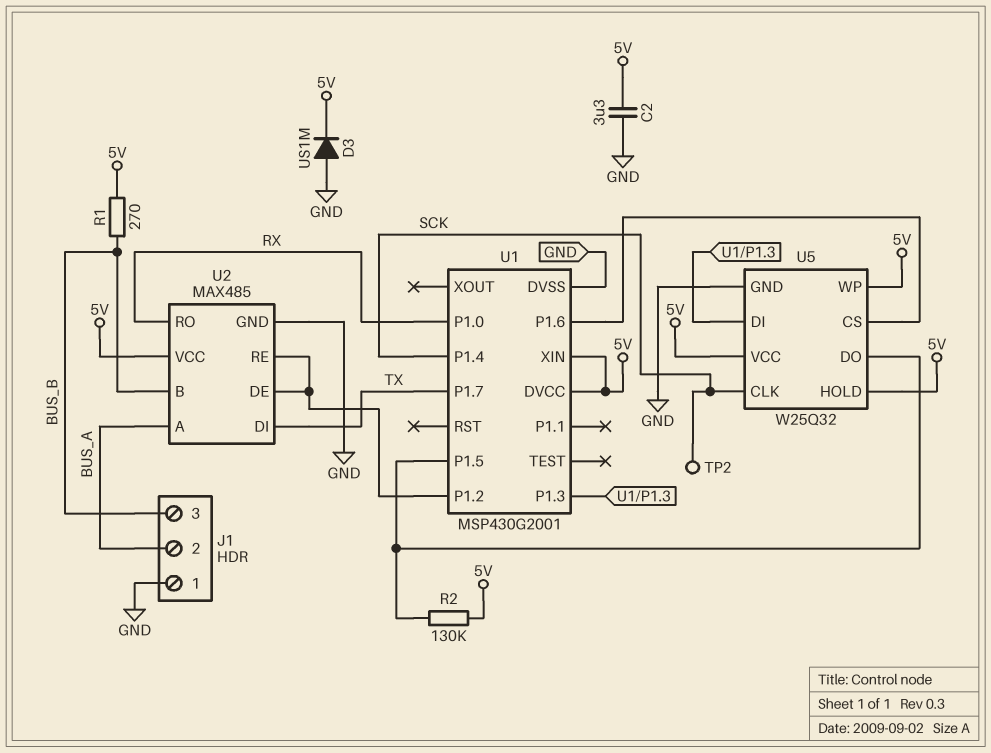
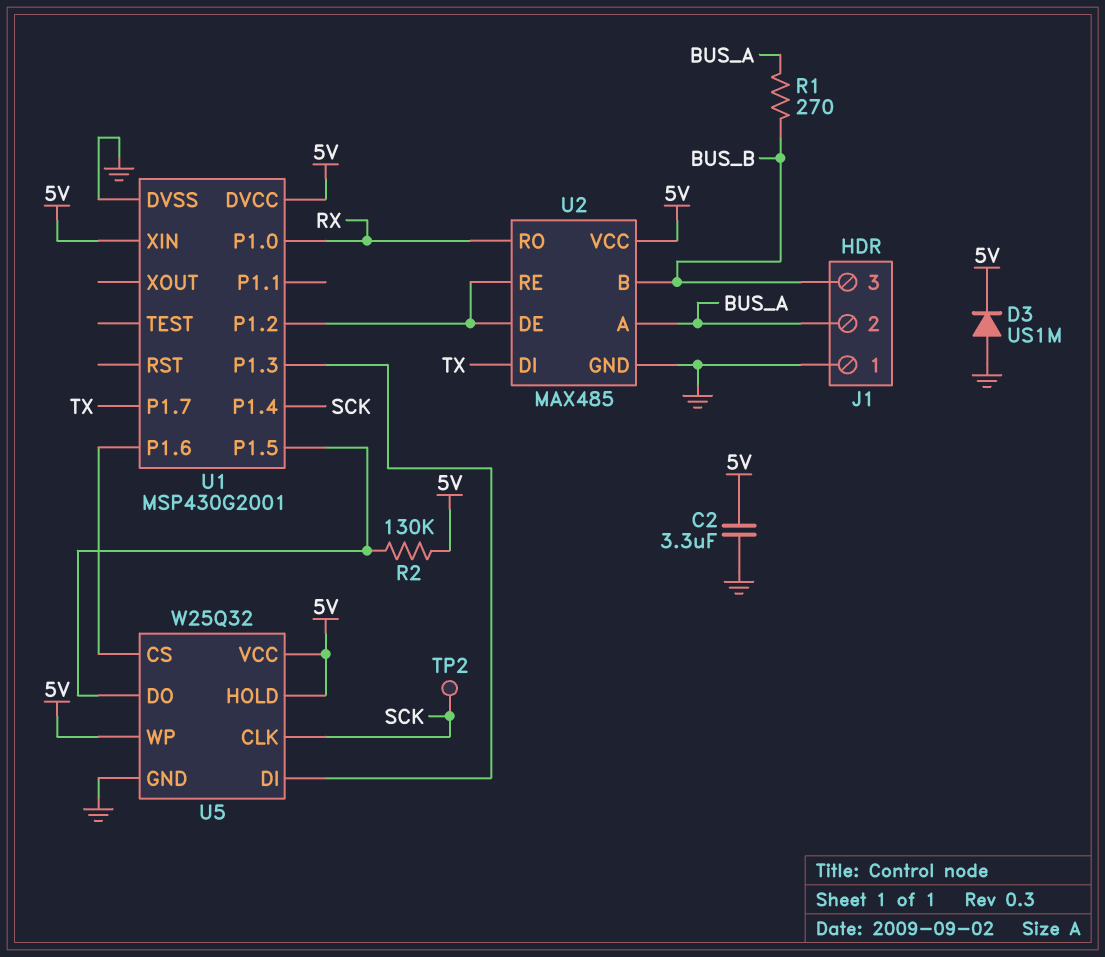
R1: 270 (5V, BUS_B) -> 270 (BUS_A, BUS_B)

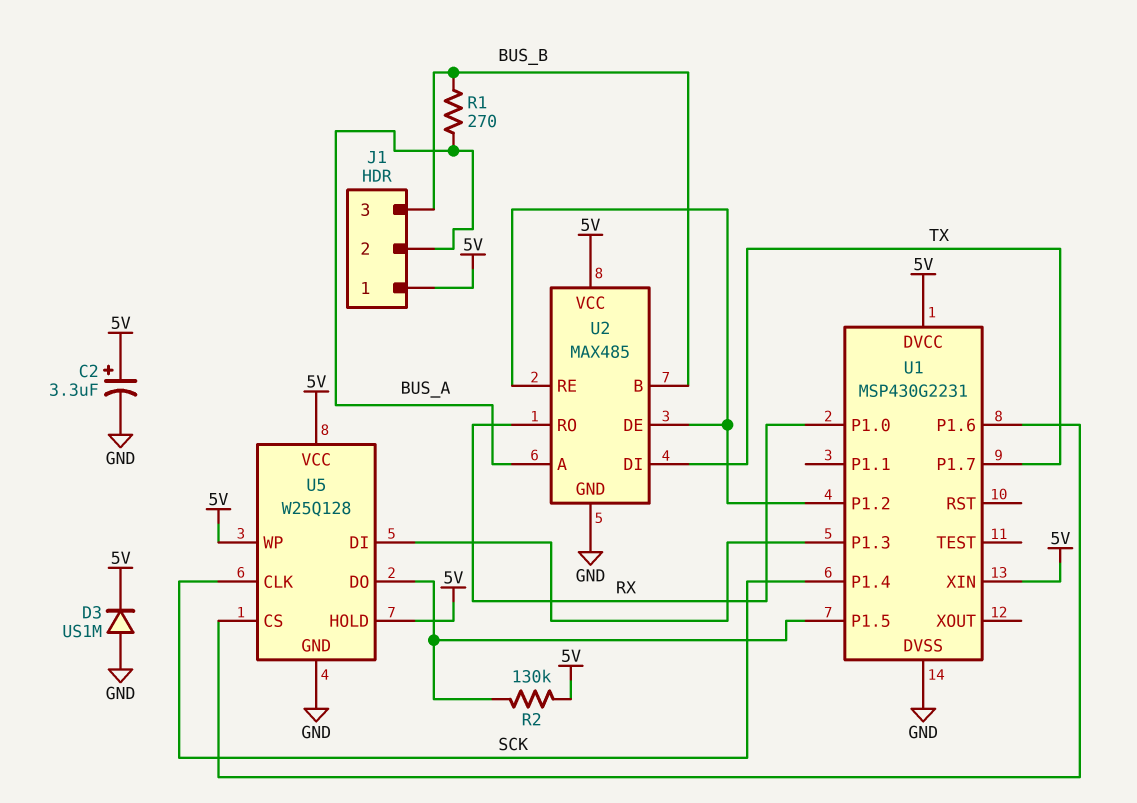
C2: 3.3uF (5V, GND) -> 3.3uF (plus 5V, minus GND)
J1 pin 1: GND -> 5V
TP2: test point (SCK) -> none
U1: MSP430G2001 -> MSP430G2231
U5: W25Q32 -> W25Q128

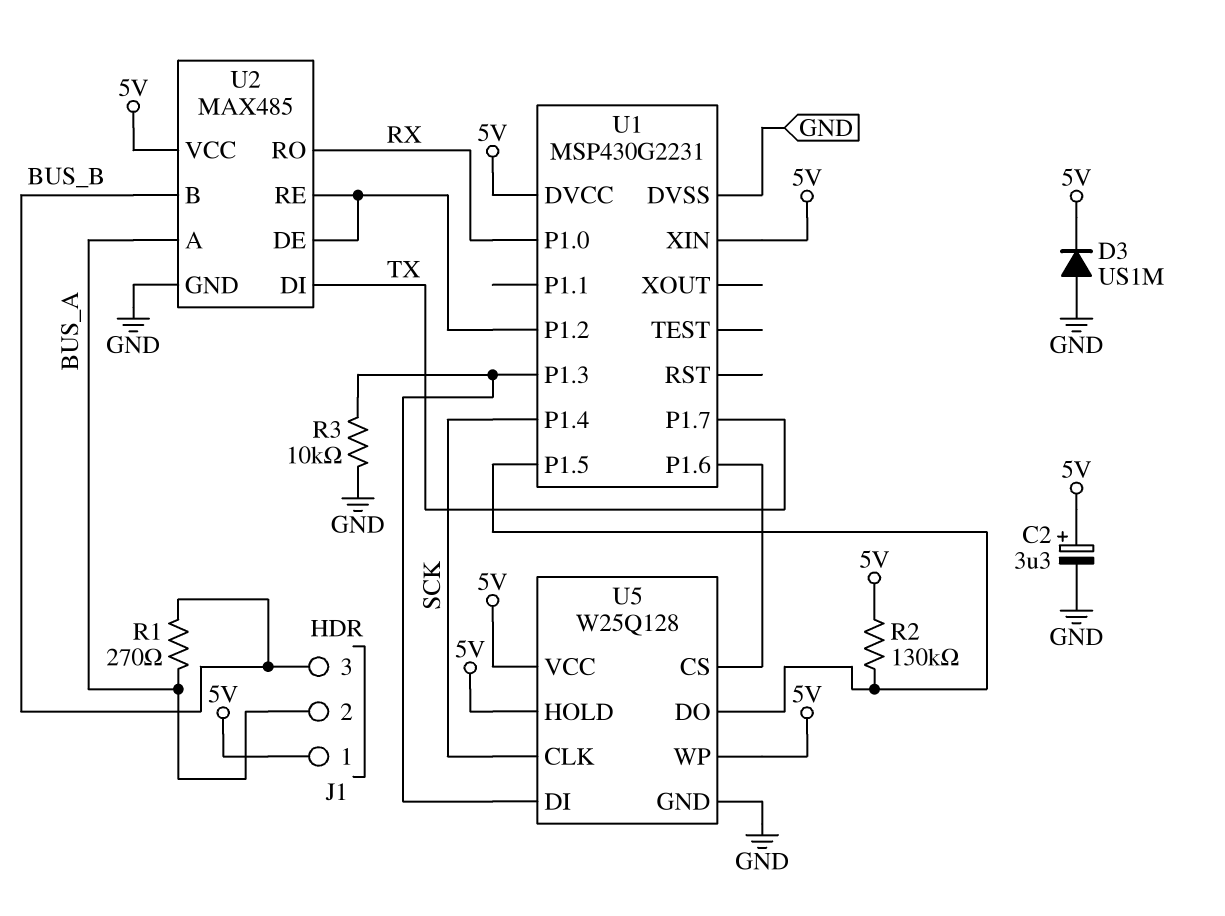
R3: none -> 10k (GND, U1/P1.3)

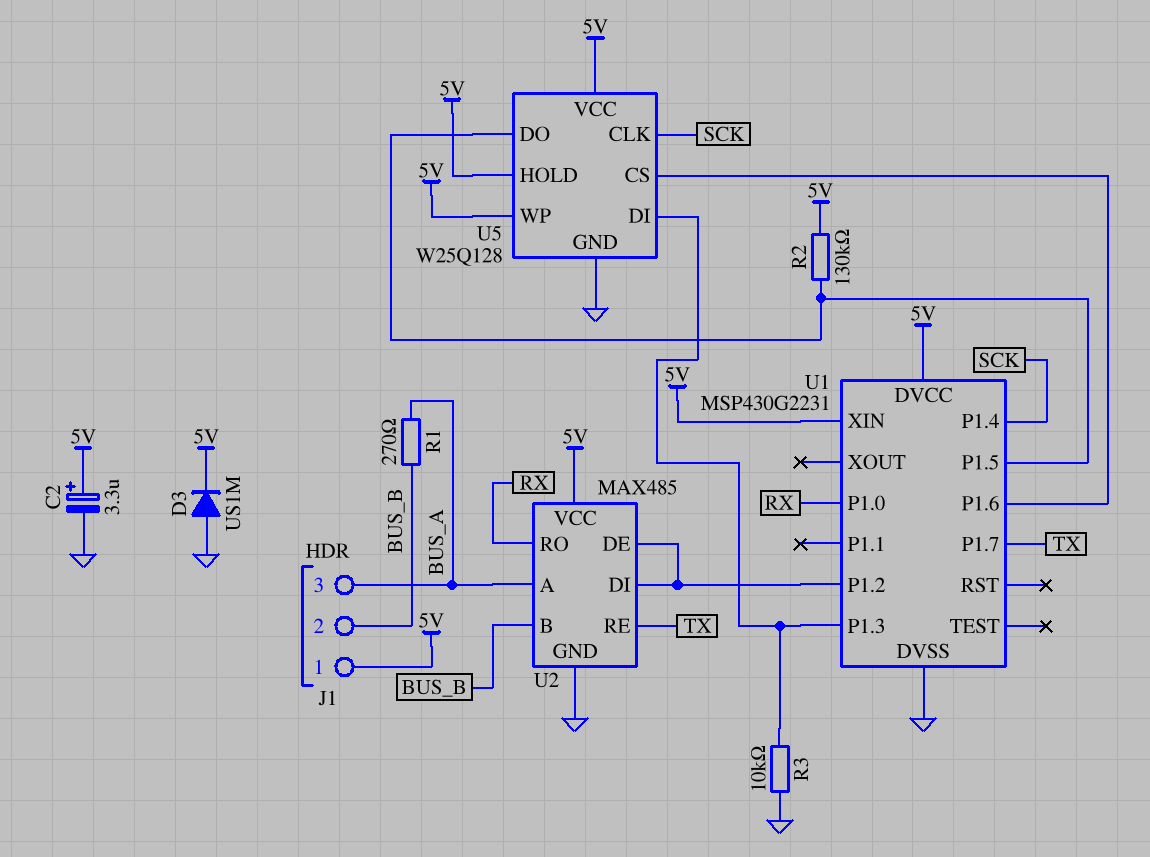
J1 pin 2: BUS_A -> BUS_B
J1 pin 3: BUS_B -> BUS_A
U2 pin DI: TX -> U1/P1.2
U2 pin RE: U1/P1.2 -> TX

